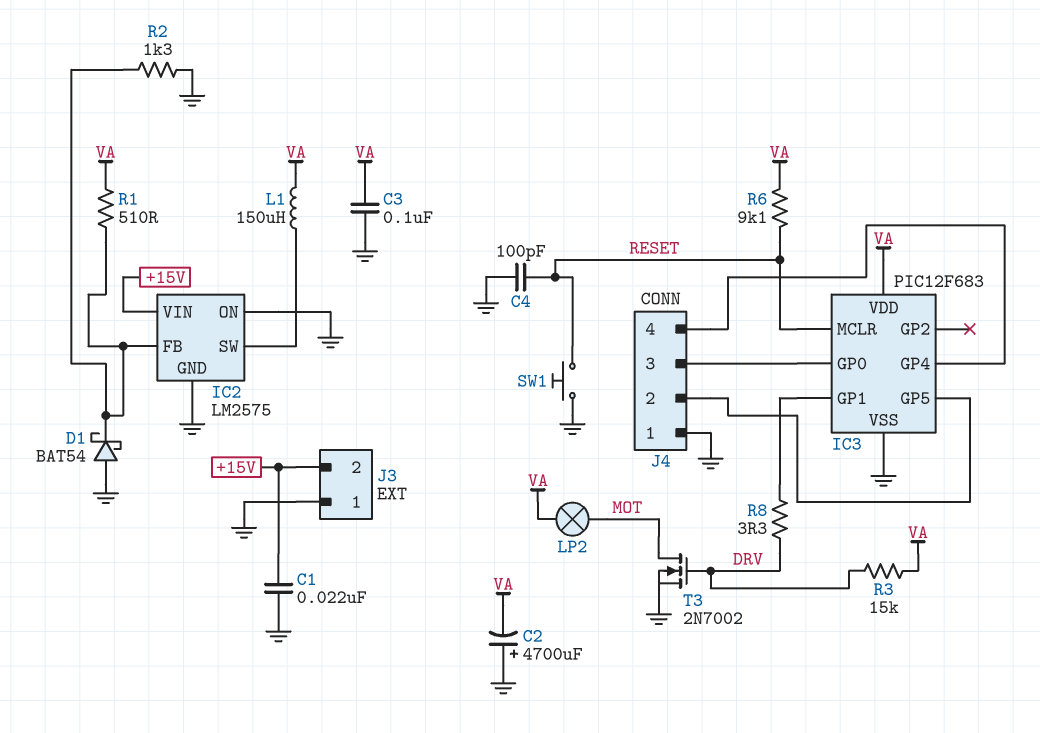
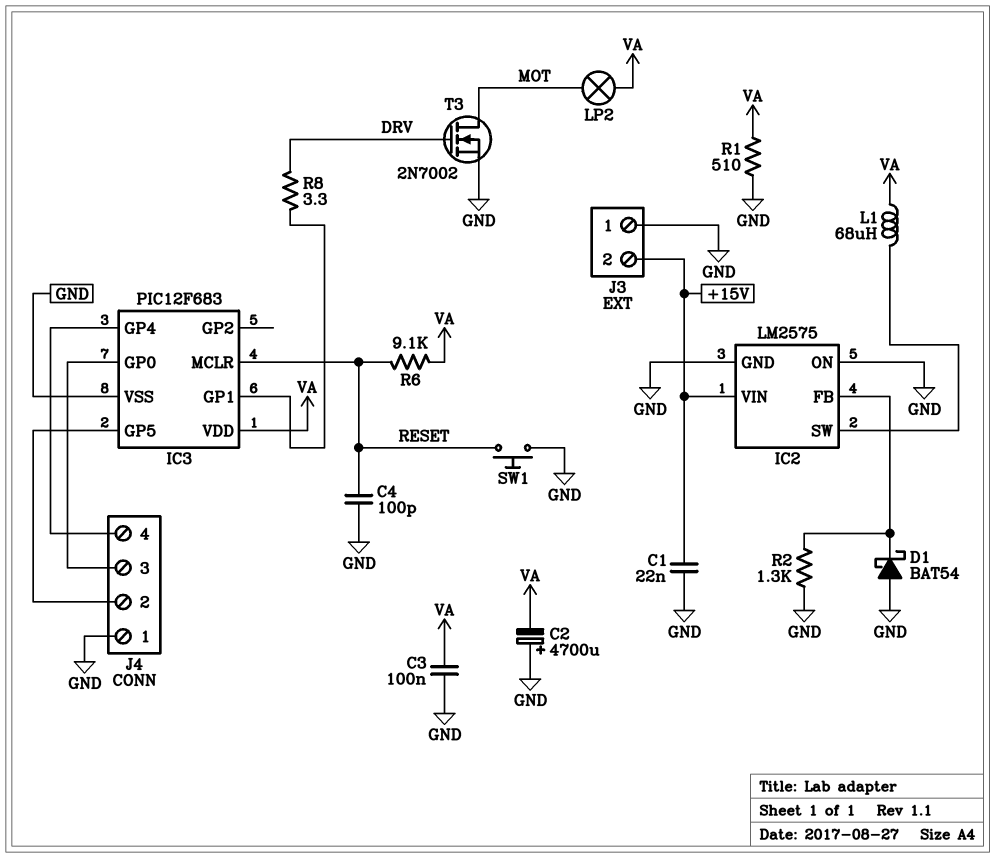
L1: 150uH (IC2/SW, VA) -> 68uH (IC2/SW, VA)
R1: 510 (IC2/FB, VA) -> 510 (GND, VA)
R3: 15k (DRV, VA) -> none

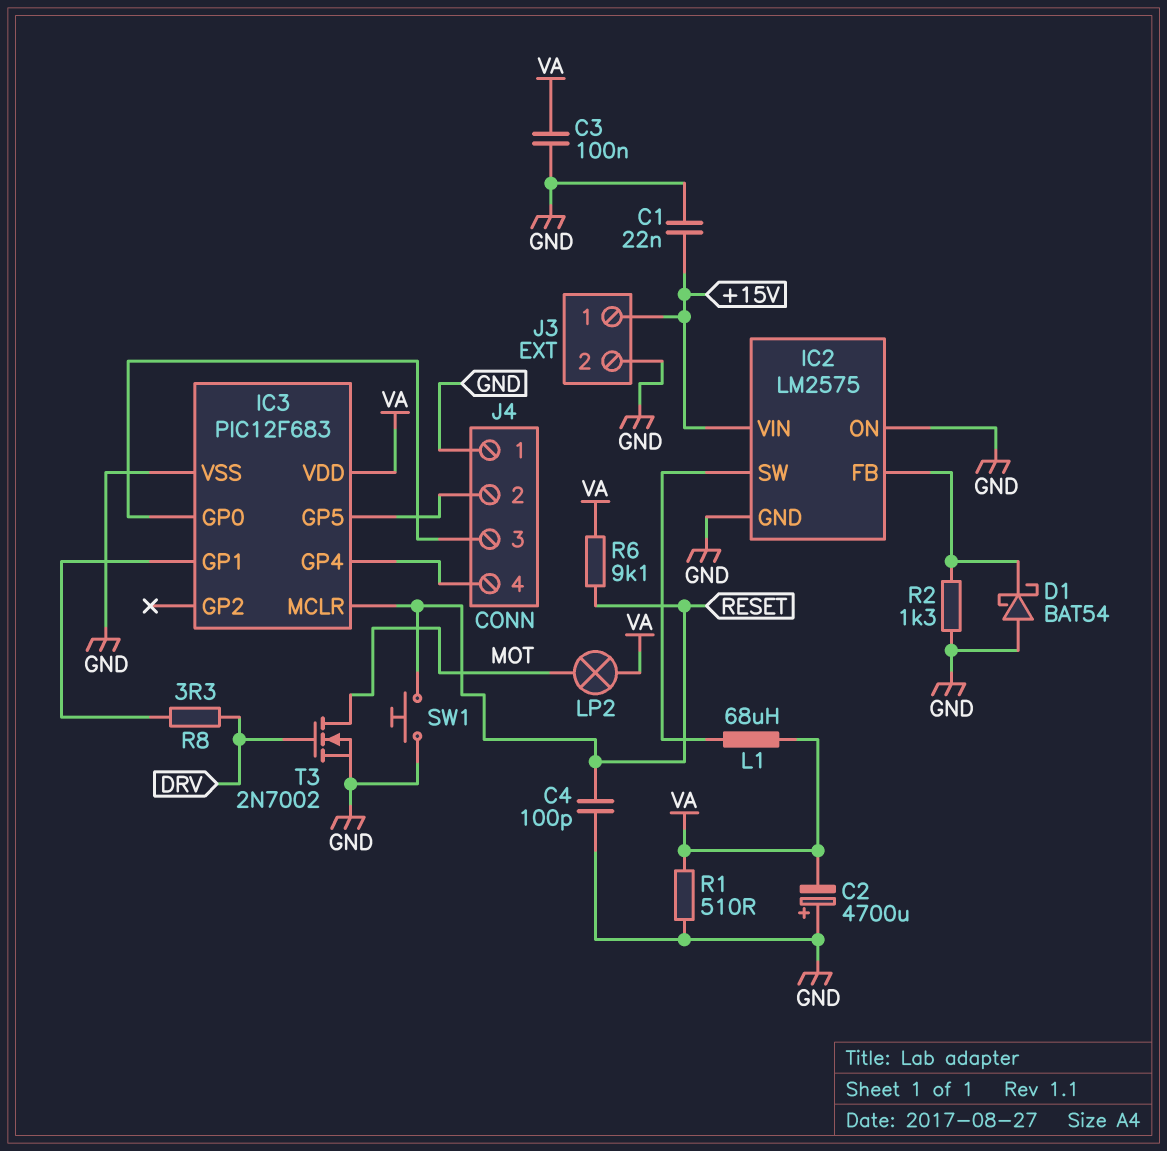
J3 pin 1: GND -> +15V
J3 pin 2: +15V -> GND

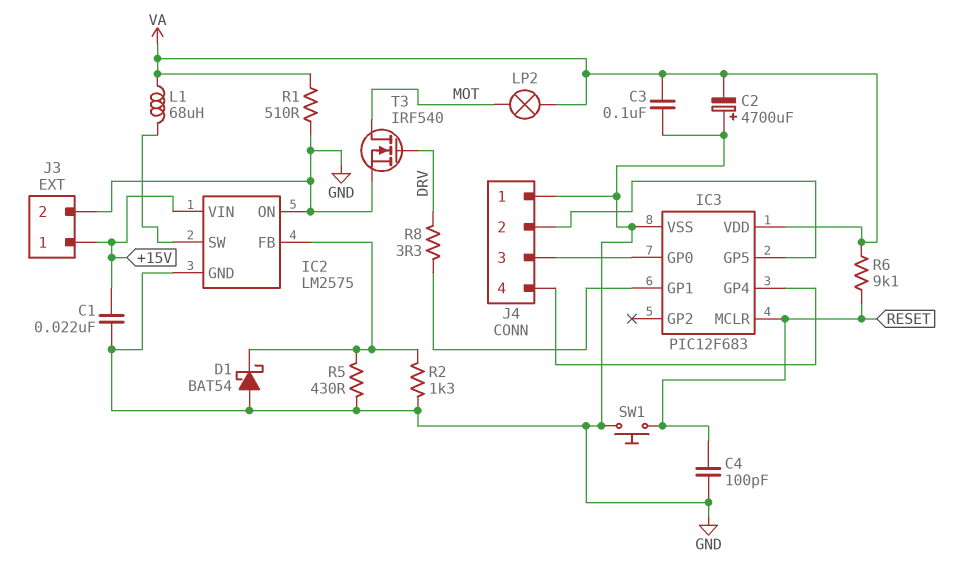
R5: none -> 430 (GND, IC2/FB)
T3: NMOS 2N7002 (G DRV, D MOT, S GND) -> NMOS IRF540 (G DRV, D MOT, S GND)

